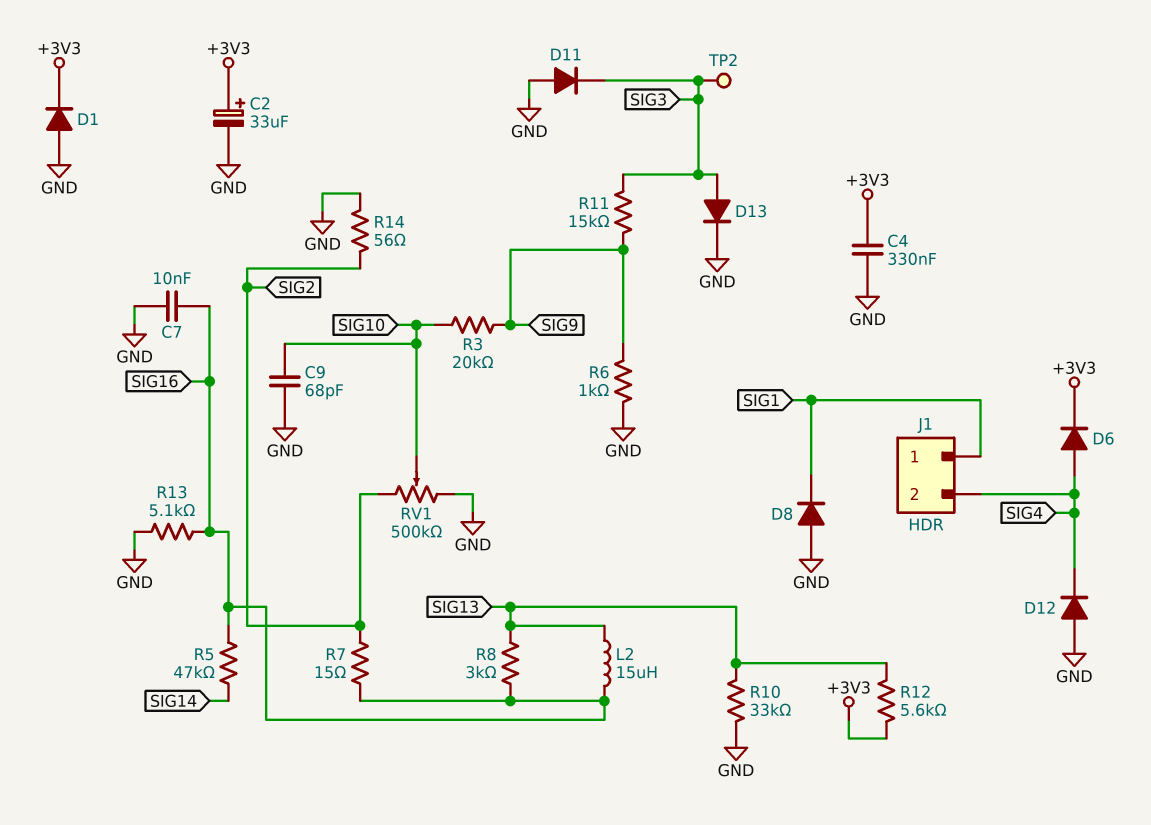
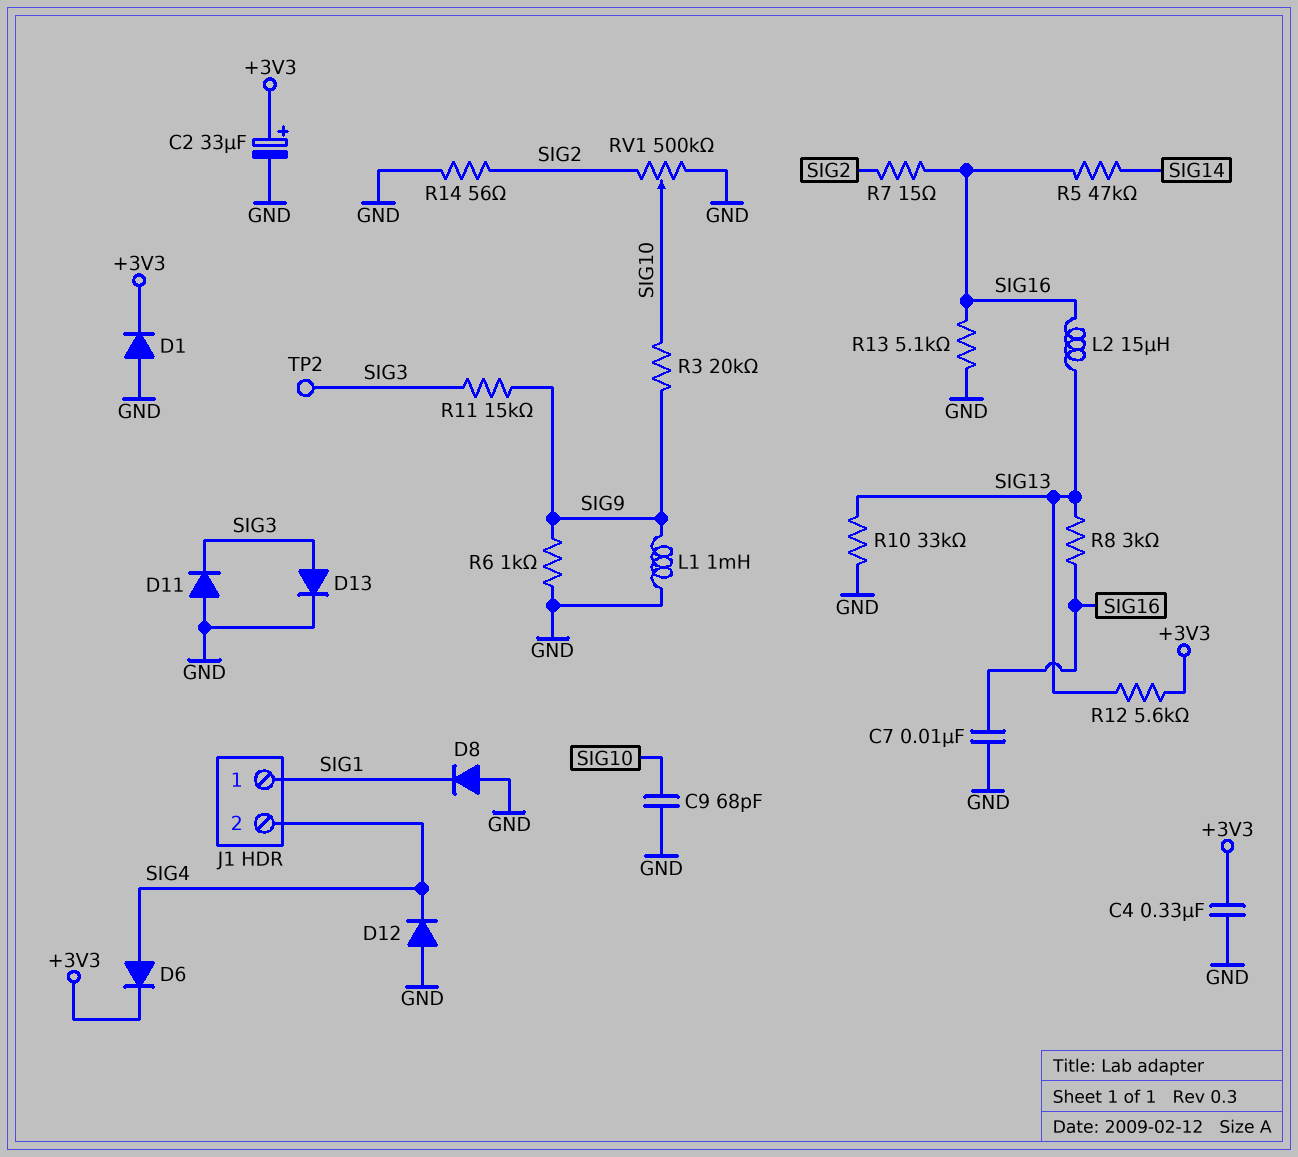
L1: none -> 1mH (GND, SIG9)

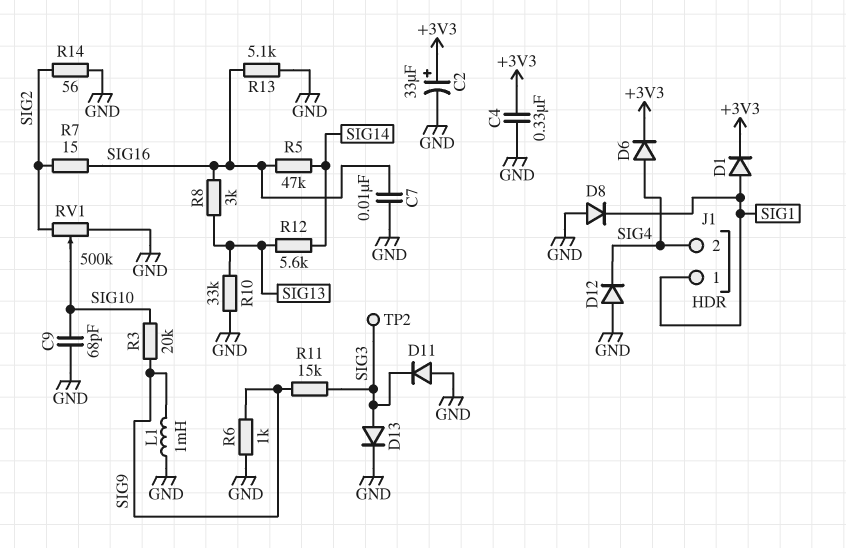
D1: diode (A GND, K +3V3) -> diode (A SIG1, K +3V3)
L2: 15uH (SIG13, SIG16) -> none
R12: 5.6k (+3V3, SIG13) -> 5.6k (SIG13, SIG14)

